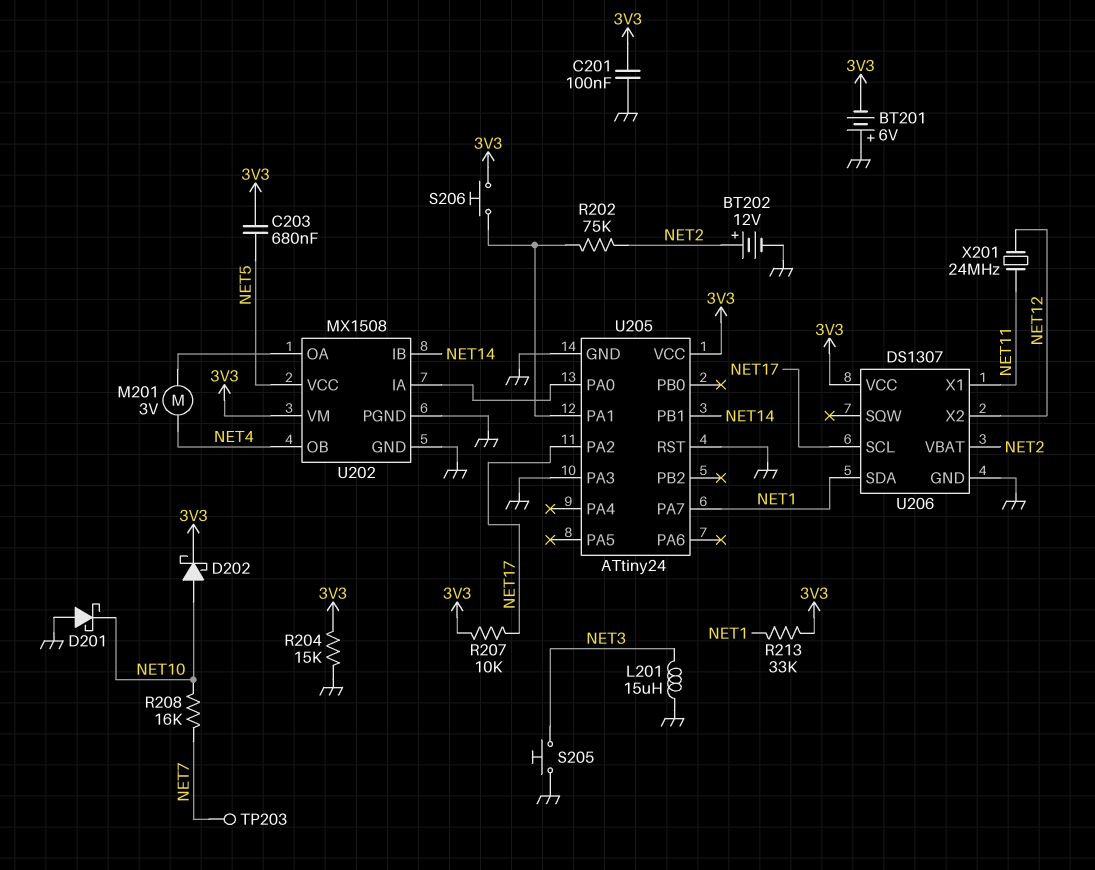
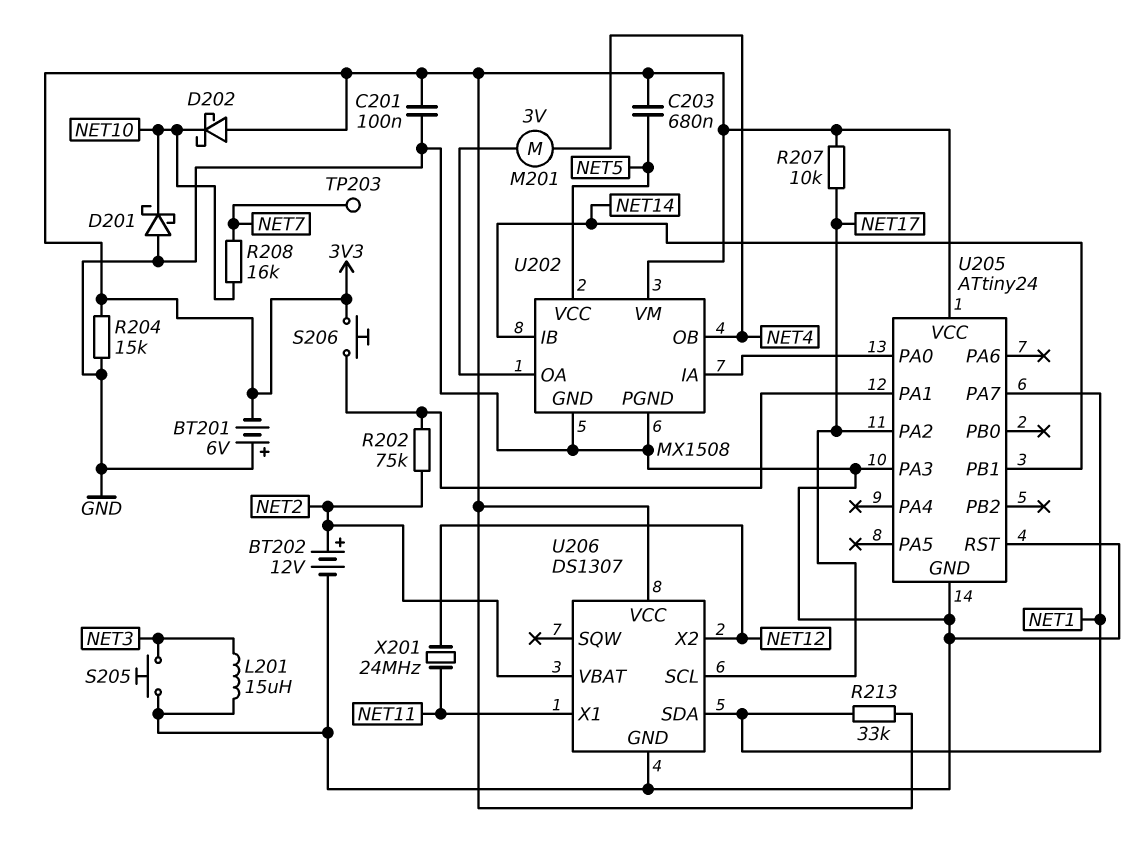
D202: schottky (A NET10, K 3V3) -> schottky (A 3V3, K NET10)

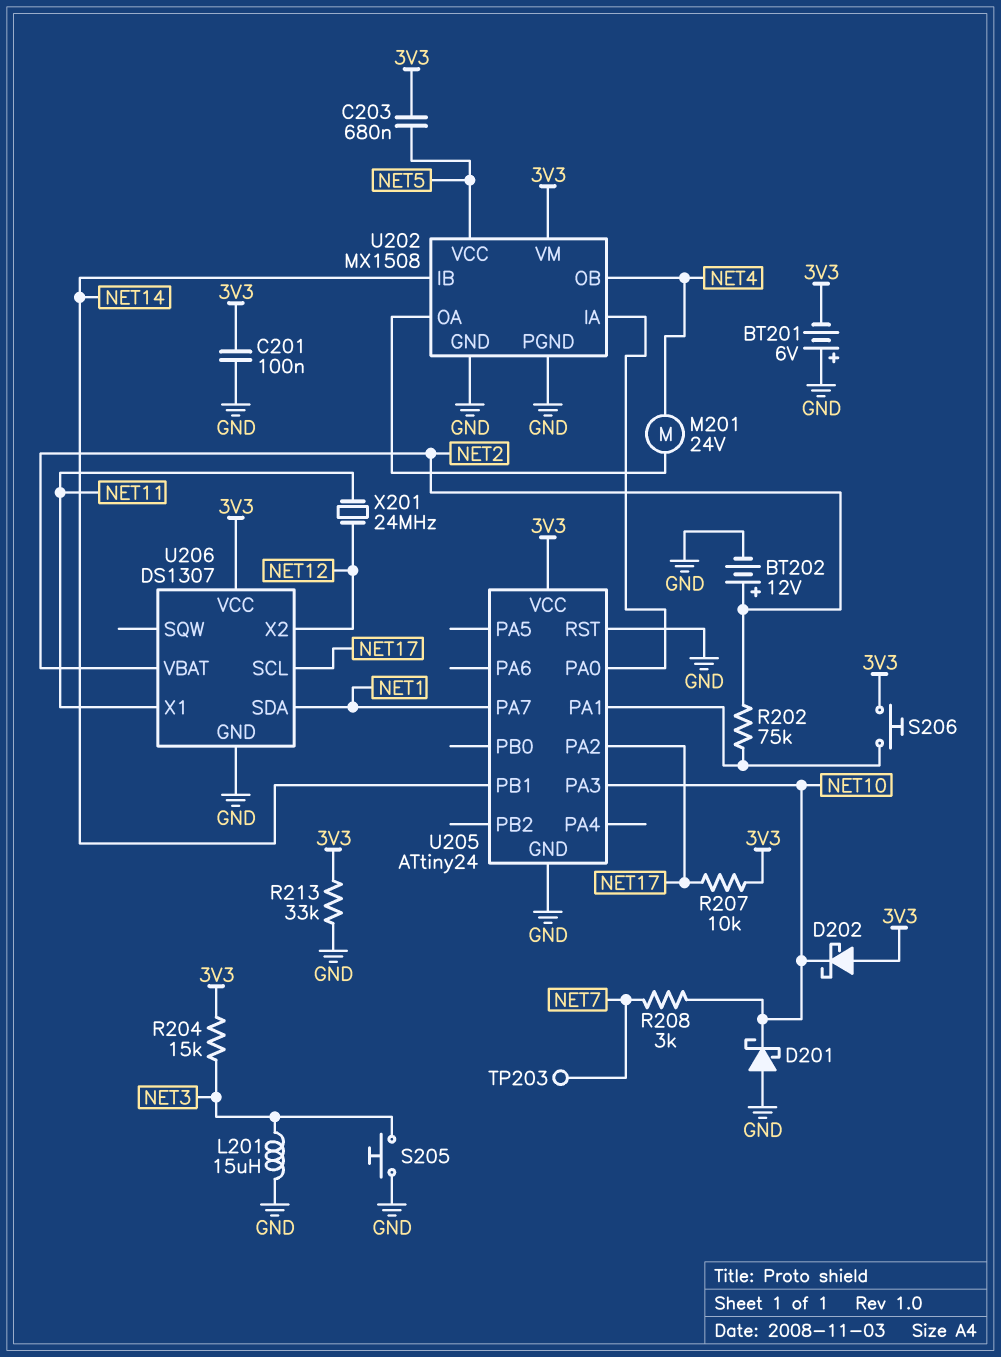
M201: motor 3V (NET4, U202/OA) -> motor 24V (NET4, U202/OA)
R204: 15k (3V3, GND) -> 15k (3V3, NET3)
R208: 16k (NET7, NET10) -> 3k (NET7, NET10)
R213: 33k (3V3, NET1) -> 33k (3V3, GND)
U205 pin PA3: GND -> NET10

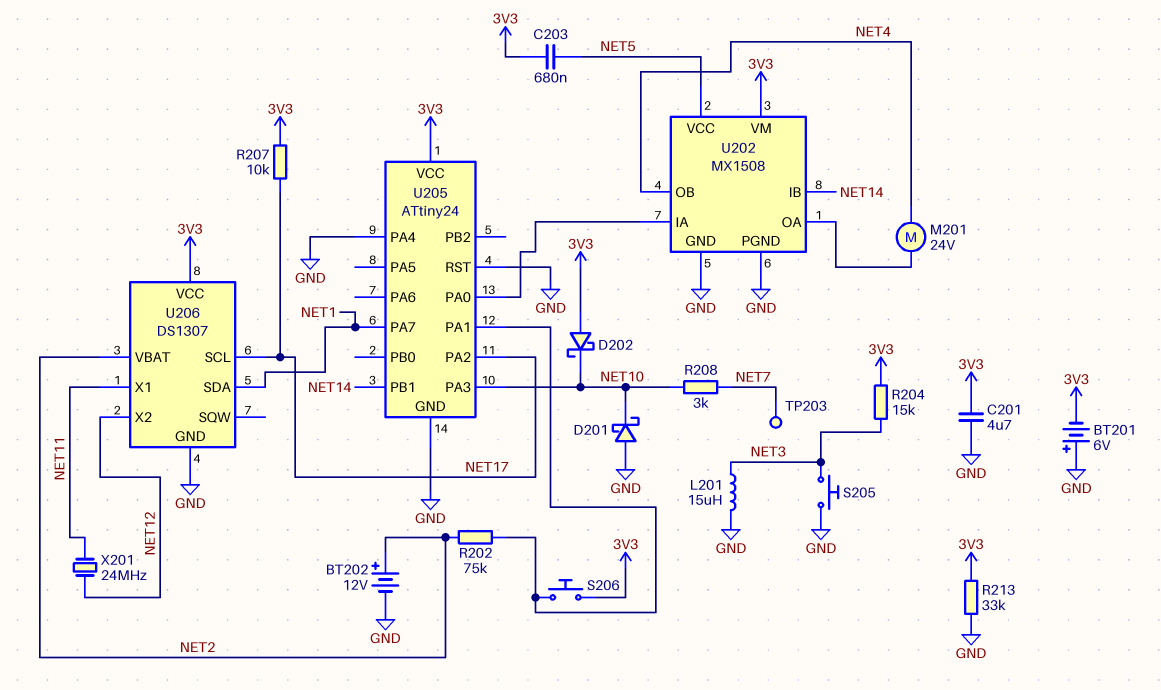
C201: 100nF (3V3, GND) -> 4.7uF (3V3, GND)
U205 pin PA4: none -> GND

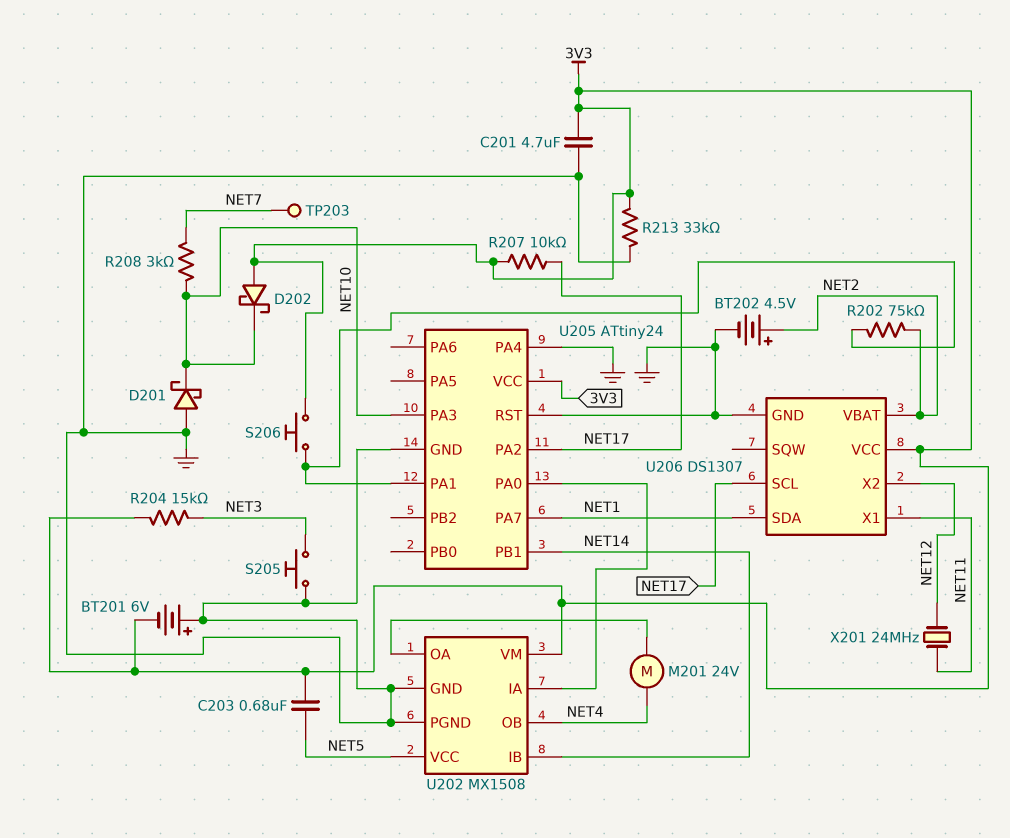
BT202: 12V (plus NET2, minus GND) -> 4.5V (plus NET2, minus GND)
L201: 15uH (GND, NET3) -> none

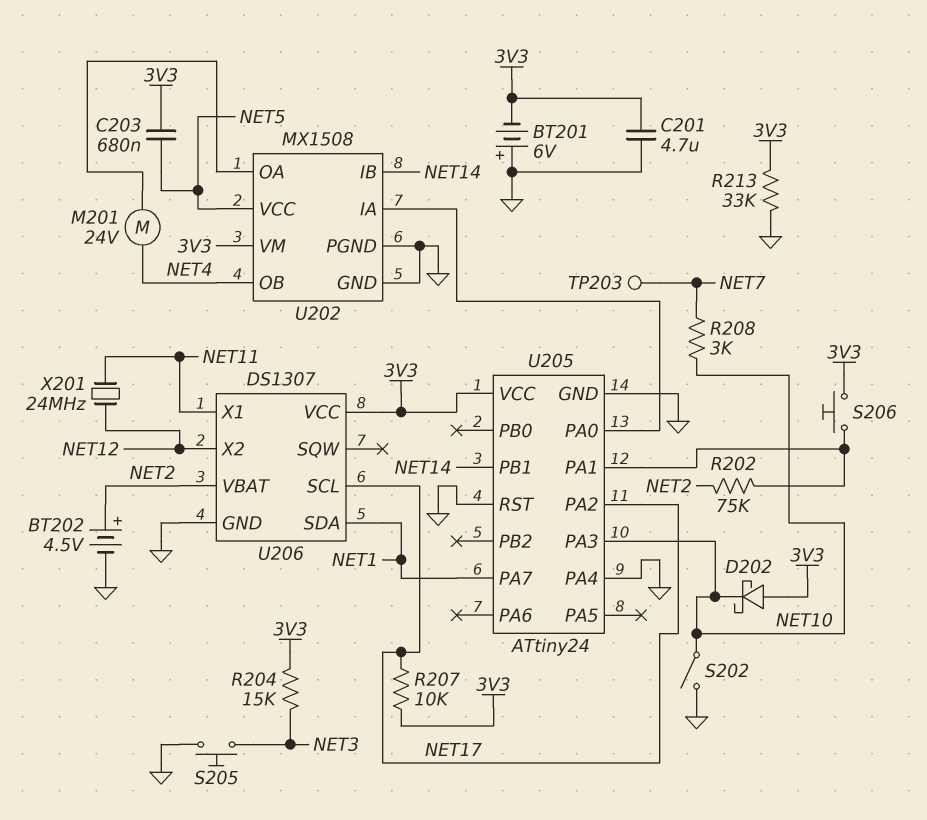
D201: schottky (A GND, K NET10) -> none
S202: none -> switch (GND, NET10)

